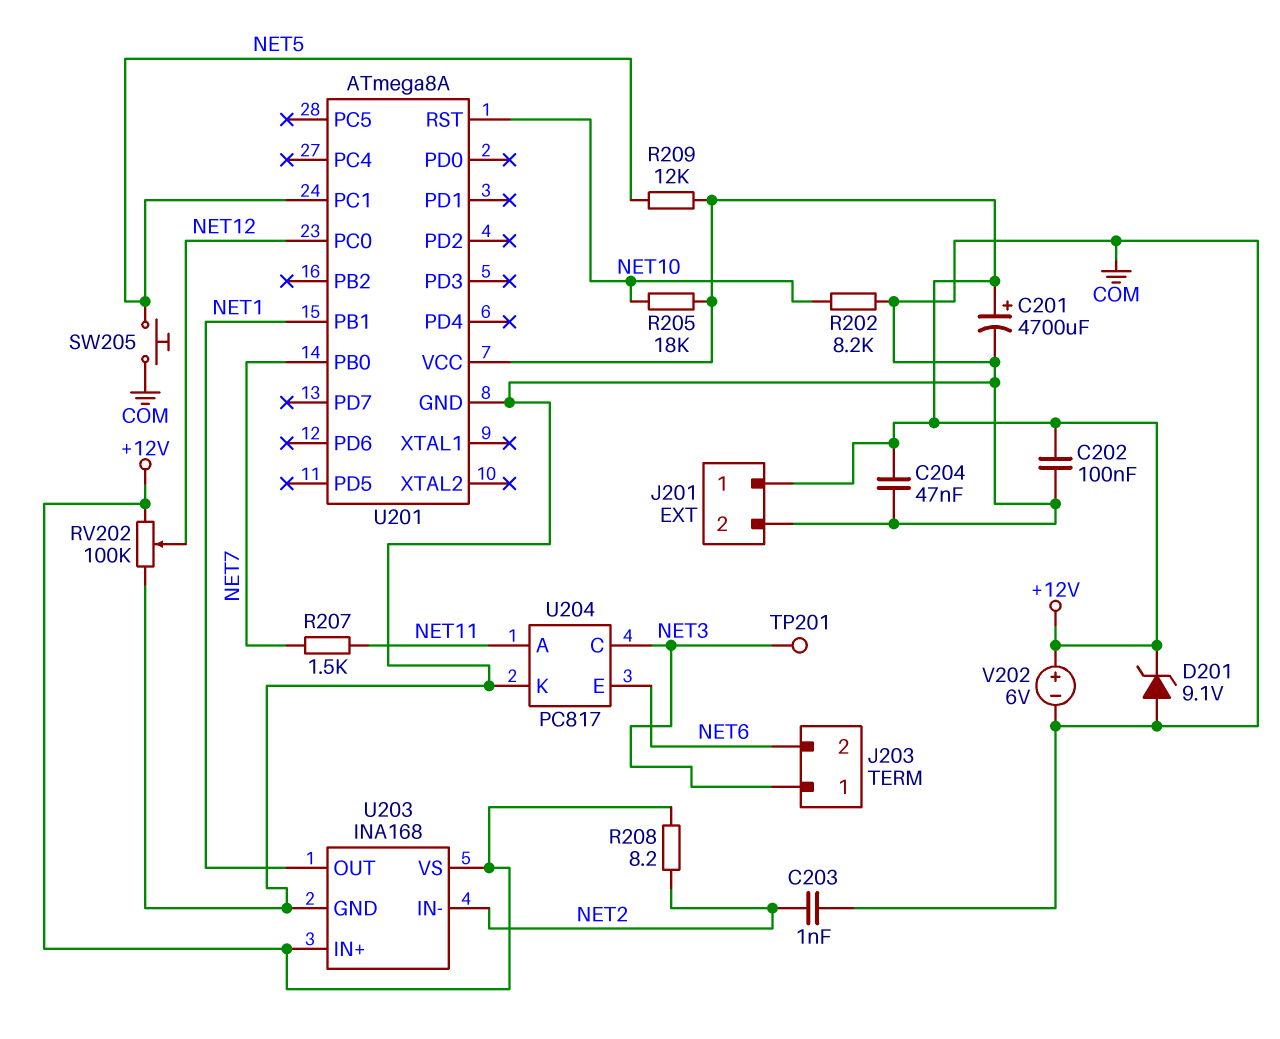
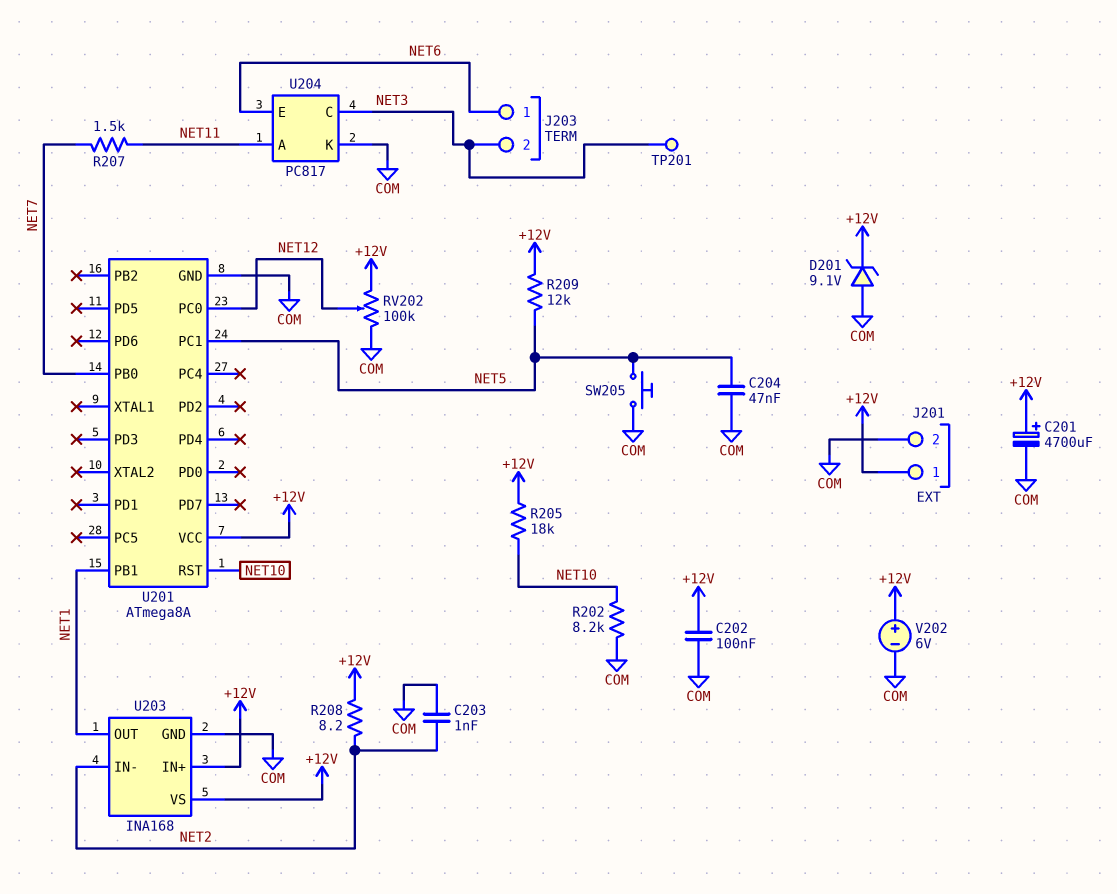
C204: 47nF (+12V, COM) -> 47nF (COM, NET5)
J203 pin 1: NET3 -> NET6
J203 pin 2: NET6 -> NET3

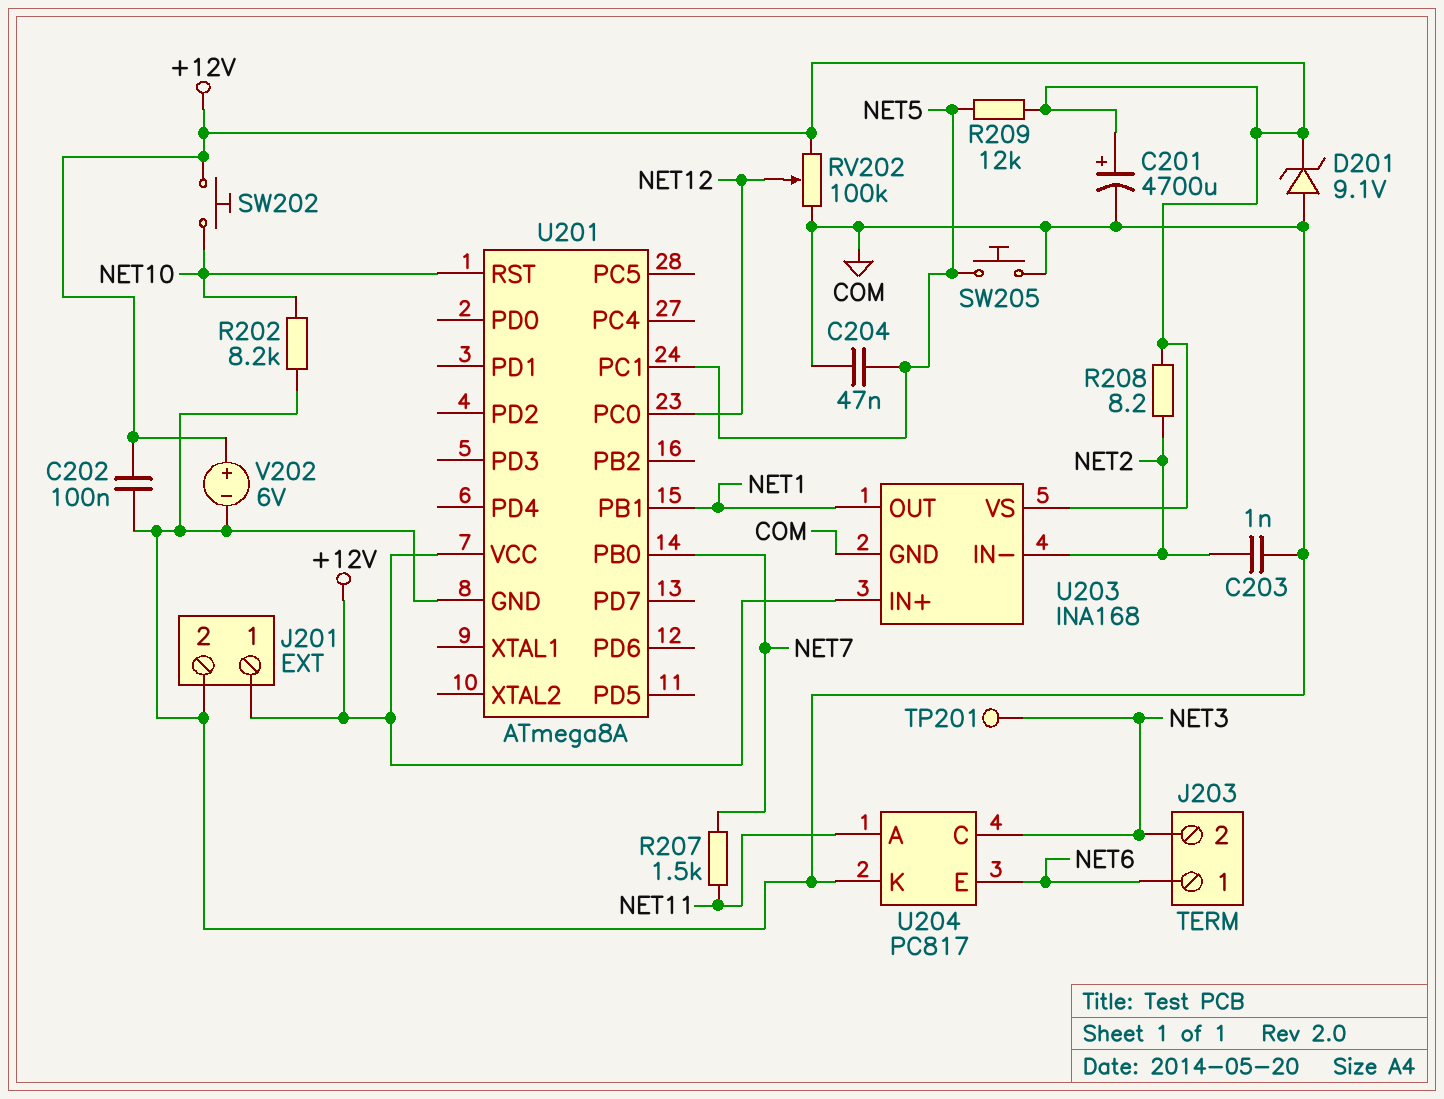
R205: 18k (+12V, NET10) -> none
SW202: none -> button (+12V, NET10)

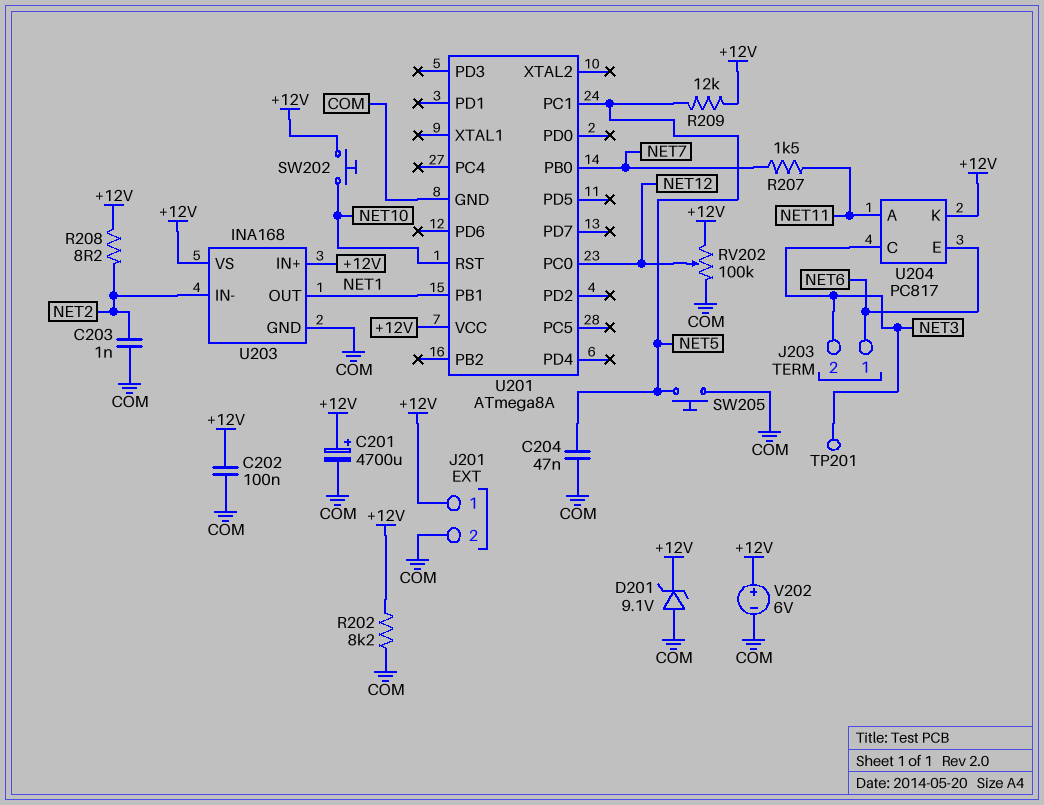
R202: 8.2k (COM, NET10) -> 8.2k (+12V, COM)
U204 pin K: COM -> +12V

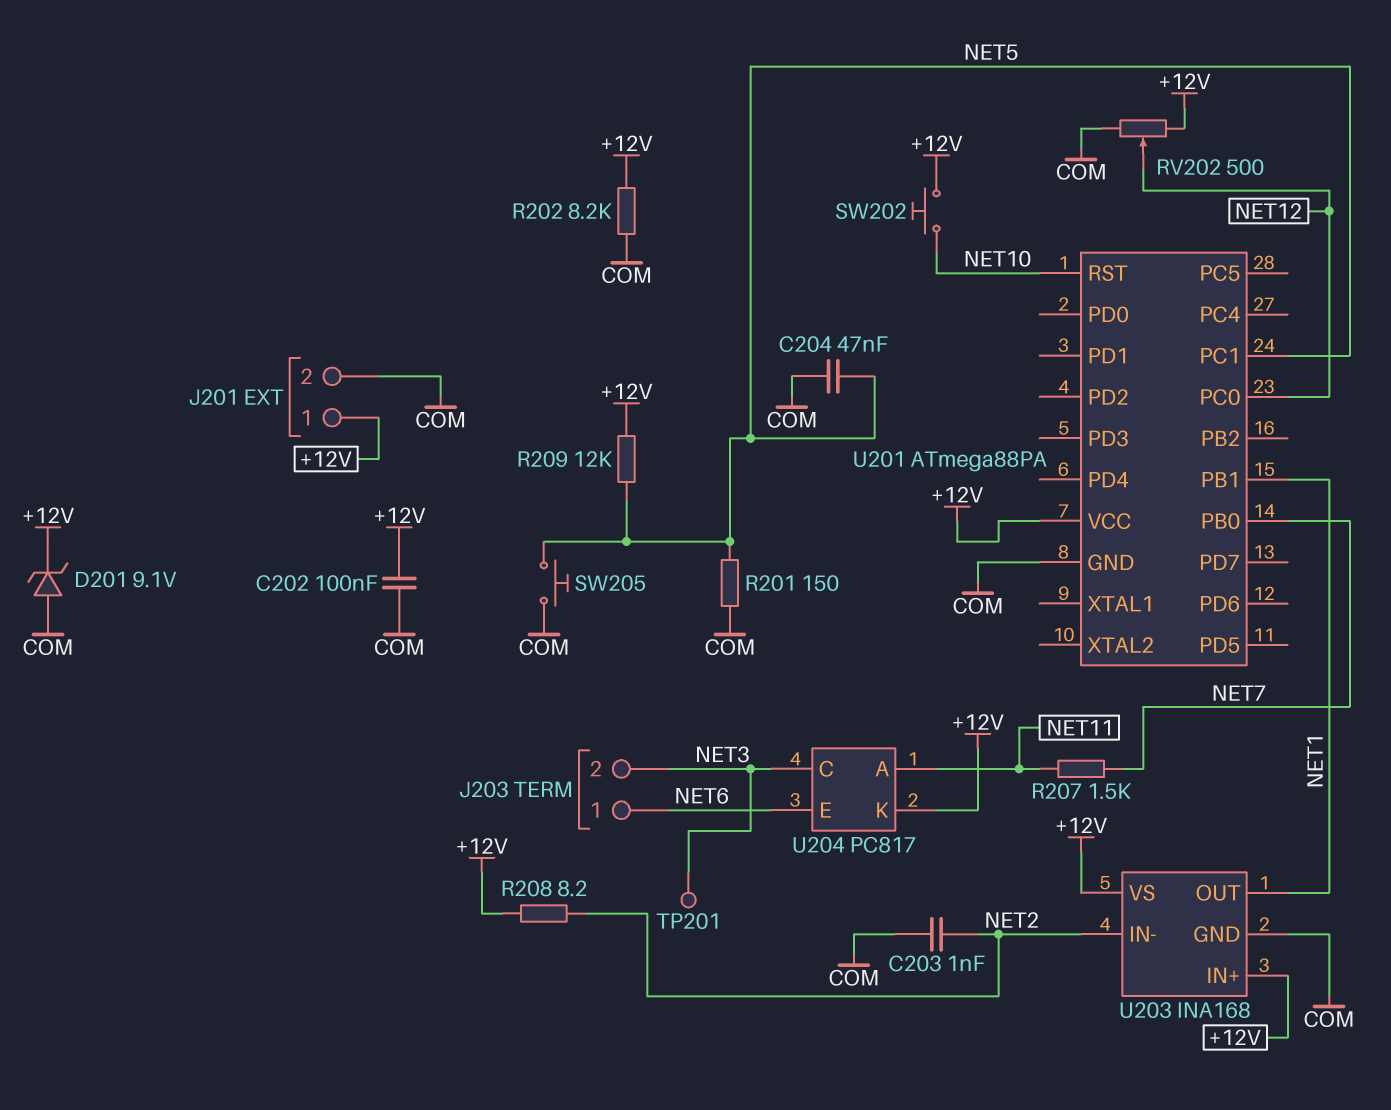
C201: 4700uF (plus +12V, minus COM) -> none
R201: none -> 150 (COM, NET5)
RV202: 100k (+12V, COM, wiper NET12) -> 500 (+12V, COM, wiper NET12)
U201: ATmega8A -> ATmega88PA
V202: 6V (plus +12V, minus COM) -> none

